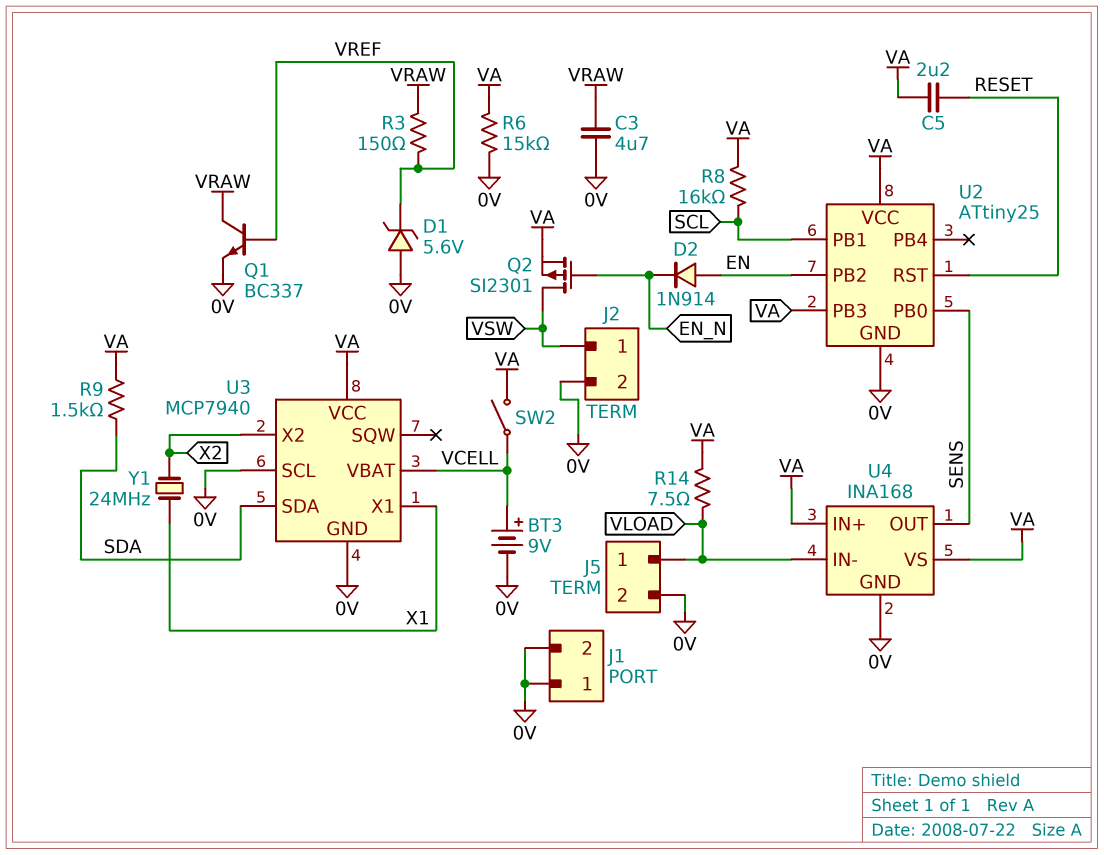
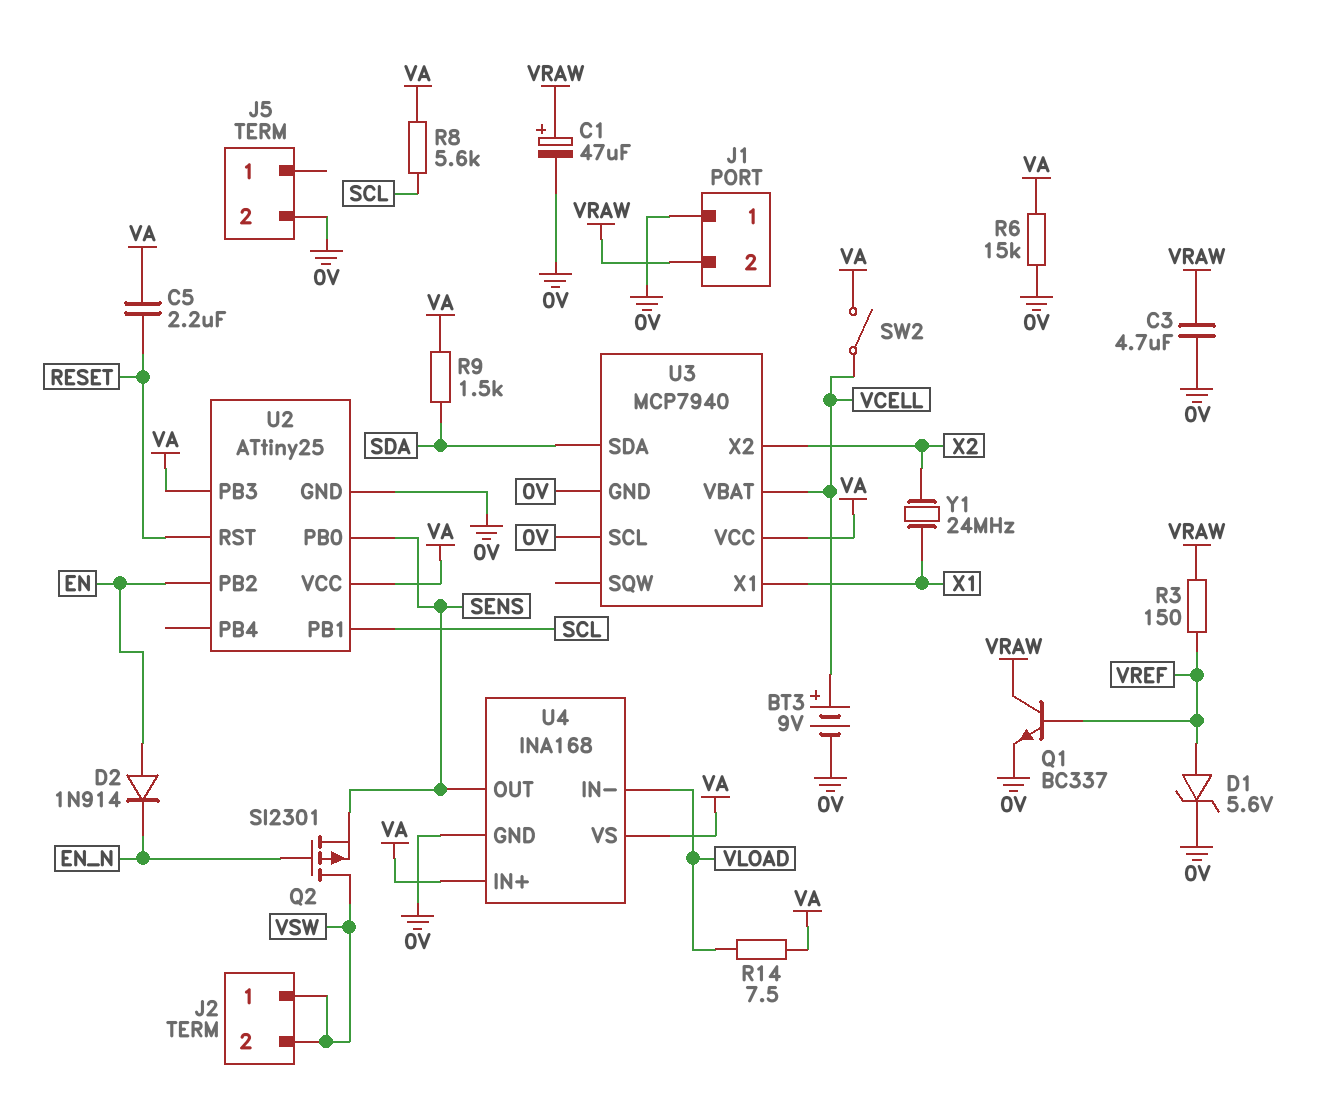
C1: none -> 47uF (plus VRAW, minus 0V)
D1: zener 5.6V (A 0V, K VREF) -> zener 5.6V (A VREF, K 0V)
J1 pin 2: 0V -> VRAW
J2 pin 2: 0V -> VSW
J5 pin 1: VLOAD -> none
Q2: PMOS SI2301 (G EN_N, D VSW, S VA) -> PMOS SI2301 (G EN_N, D VSW, S SENS)
R8: 16k (SCL, VA) -> 5.6k (SCL, VA)

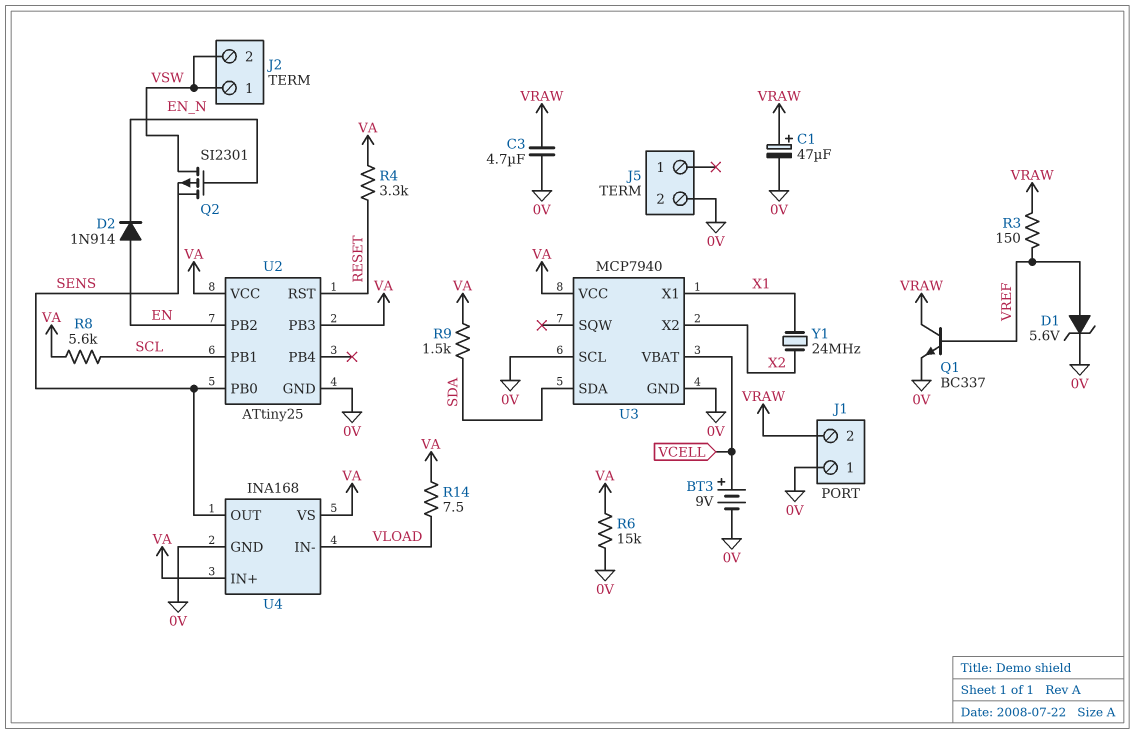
C5: 2.2uF (RESET, VA) -> none
R4: none -> 3.3k (RESET, VA)
SW2: switch (VA, VCELL) -> none

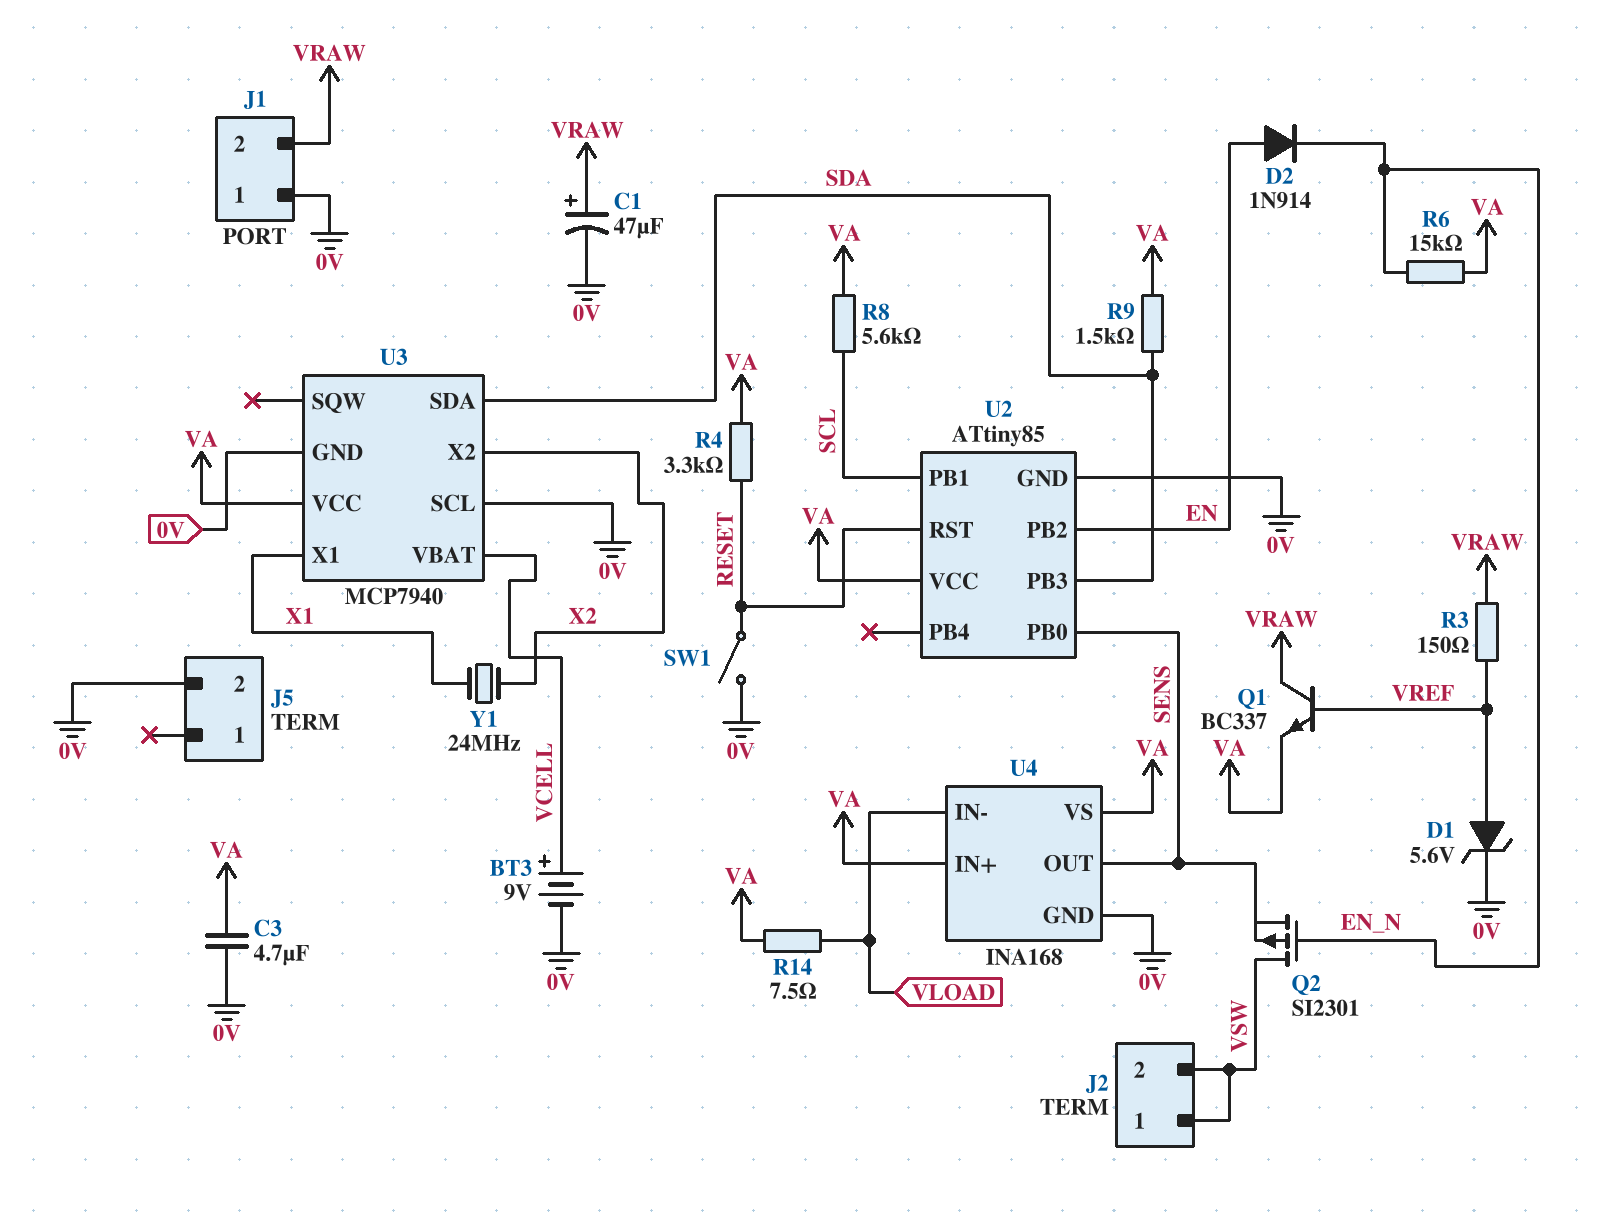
C3: 4.7uF (0V, VRAW) -> 4.7uF (0V, VA)
Q1: NPN BC337 (B VREF, C VRAW, E 0V) -> NPN BC337 (B VREF, C VRAW, E VA)
R6: 15k (0V, VA) -> 15k (EN_N, VA)
SW1: none -> switch (0V, RESET)
U2: ATtiny25 -> ATtiny85
U2 pin PB3: VA -> SDA

